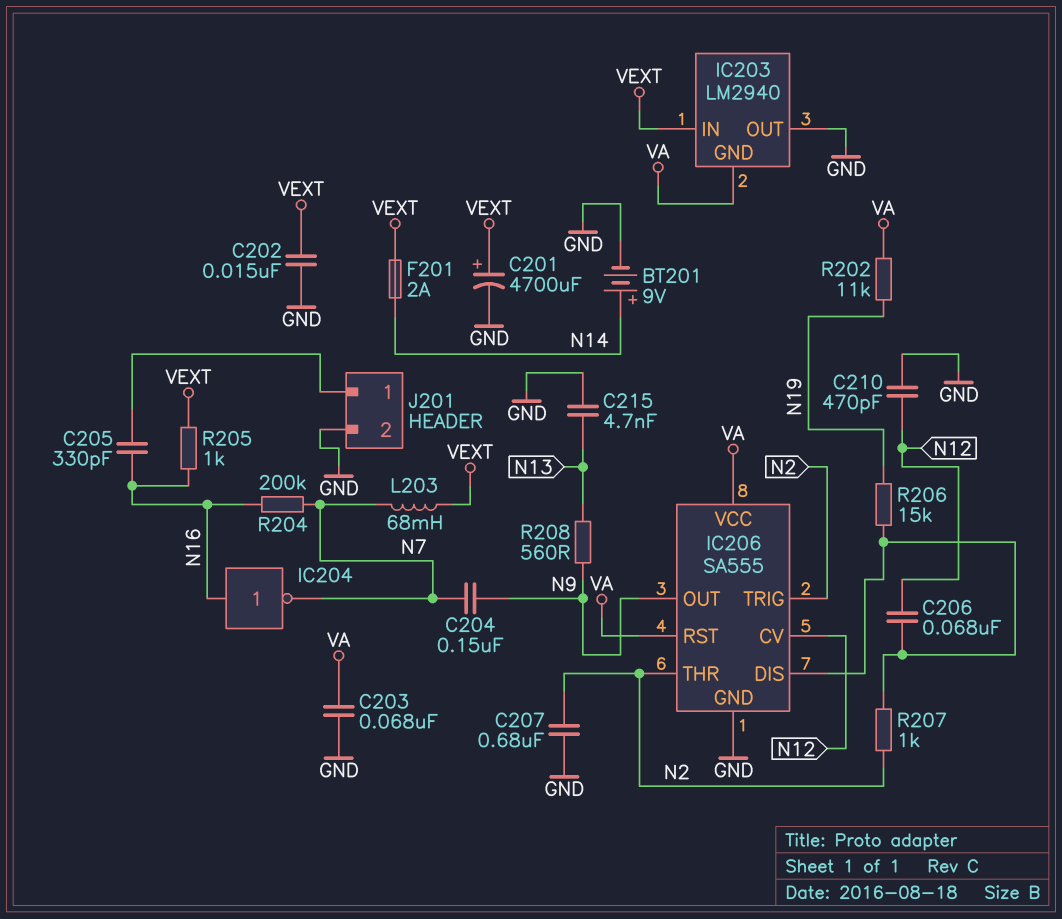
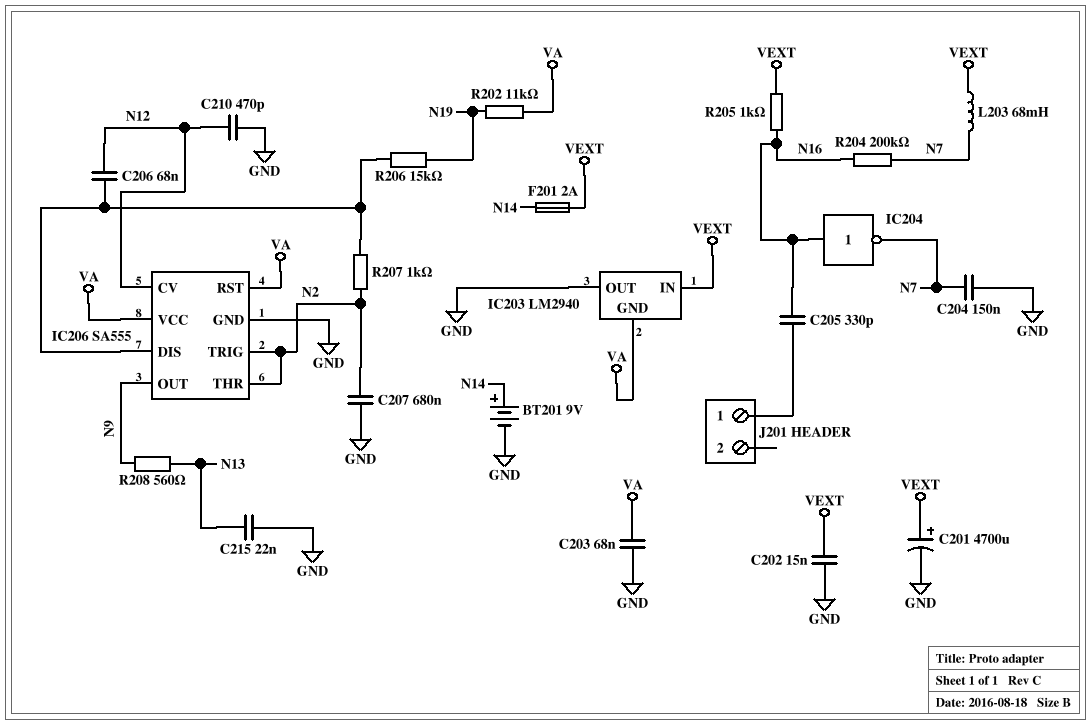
C204: 150nF (N7, N9) -> 150nF (GND, N7)
C215: 4.7nF (GND, N13) -> 22nF (GND, N13)
J201 pin 2: GND -> none

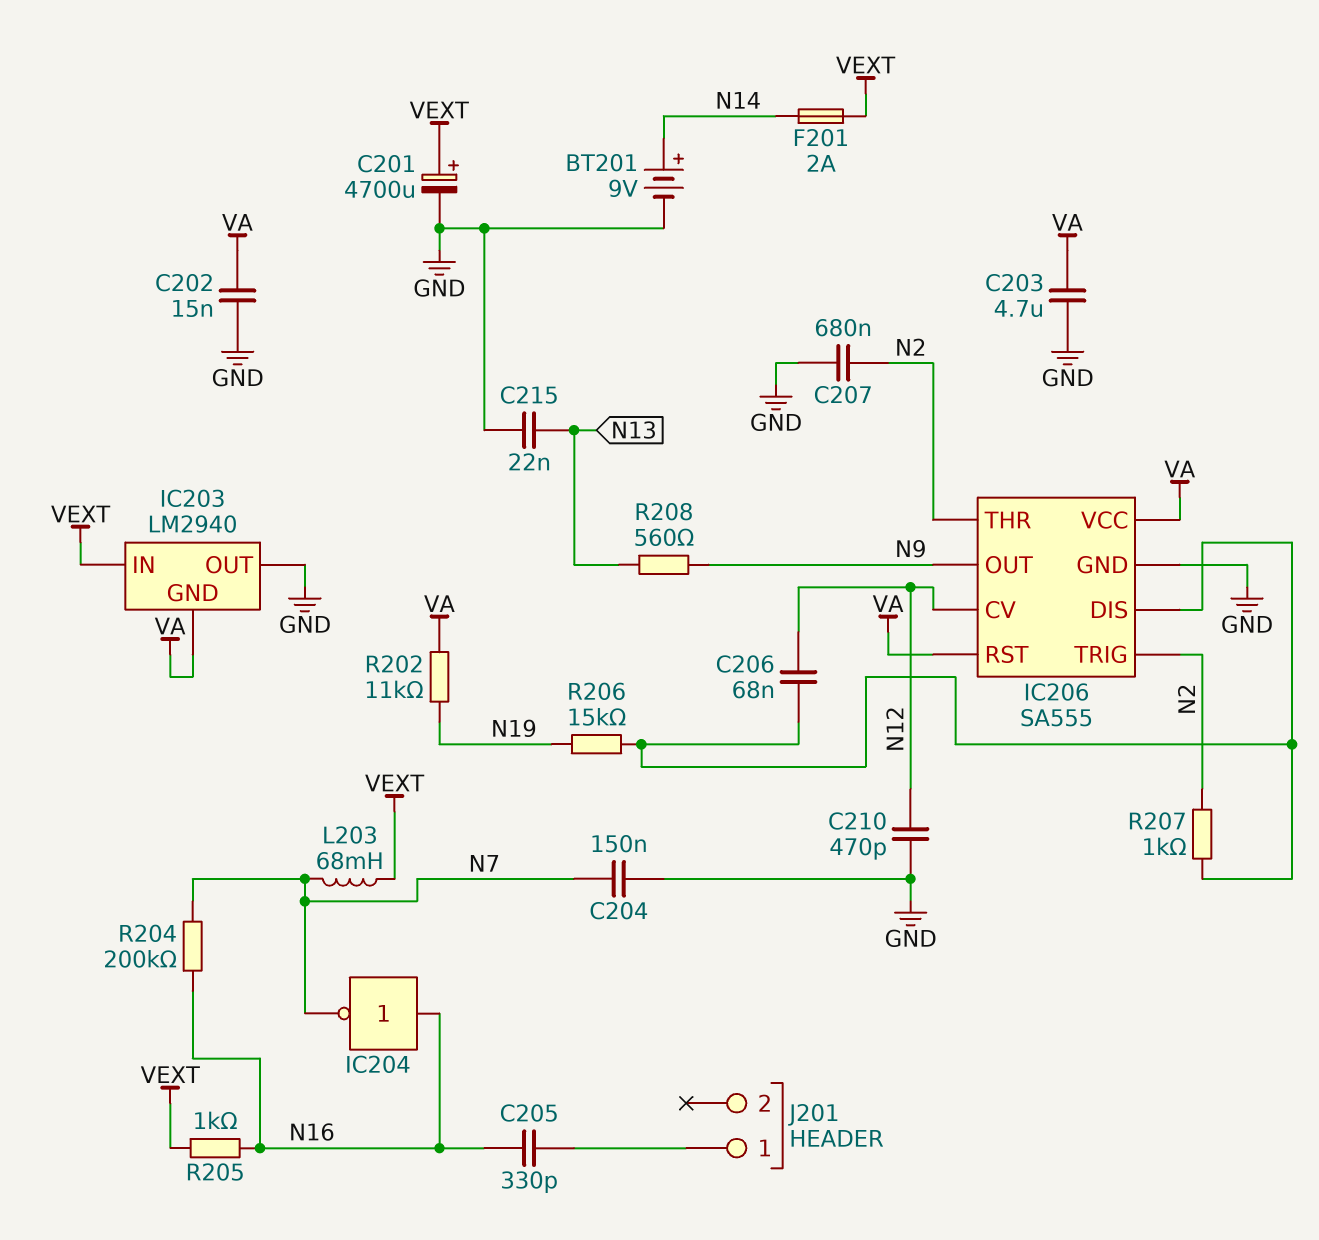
C202: 15nF (GND, VEXT) -> 15nF (GND, VA)
C203: 68nF (GND, VA) -> 4.7uF (GND, VA)

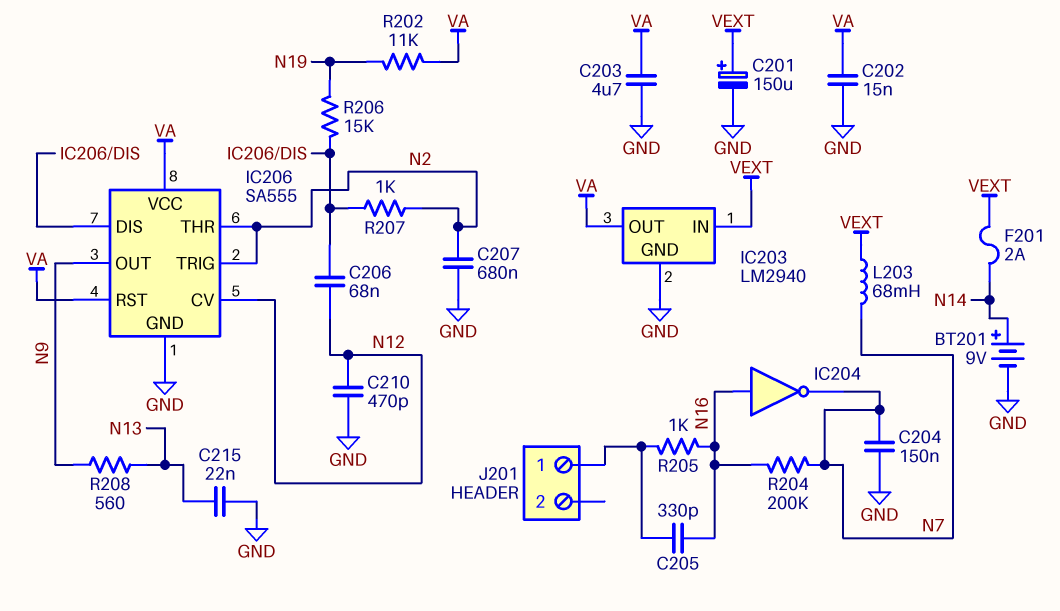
C201: 4700uF (plus VEXT, minus GND) -> 150uF (plus VEXT, minus GND)
IC203 pin GND: VA -> GND
IC203 pin OUT: GND -> VA
R205: 1k (N16, VEXT) -> 1k (J201/1, N16)

